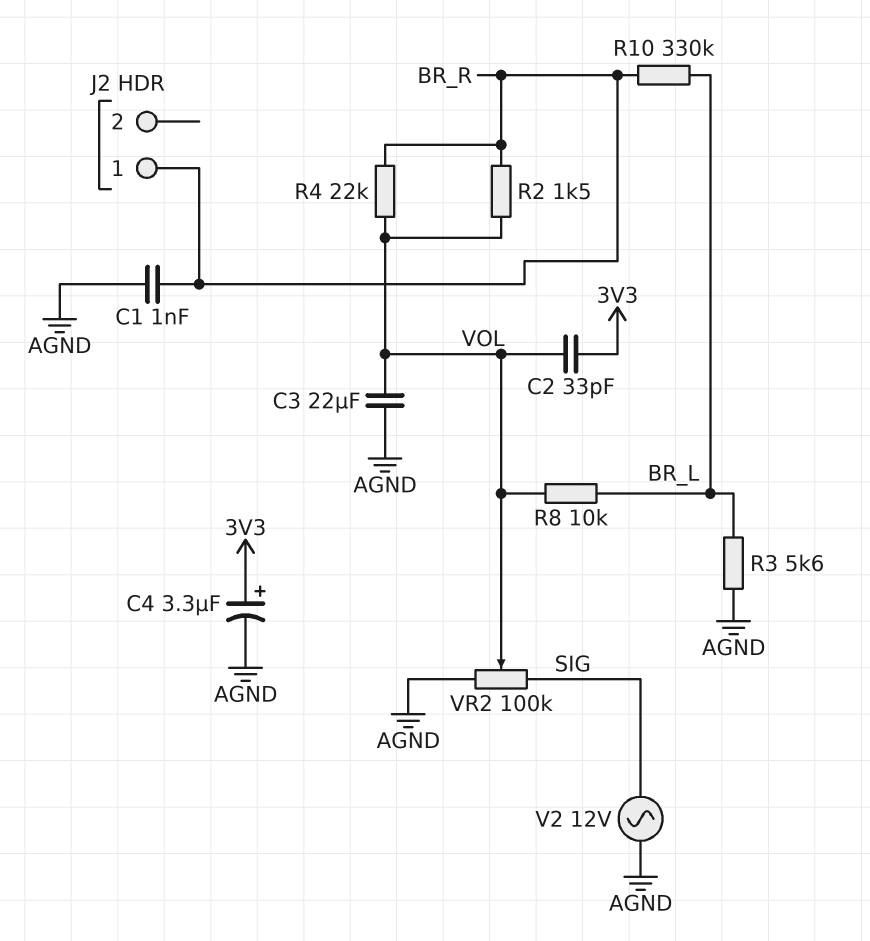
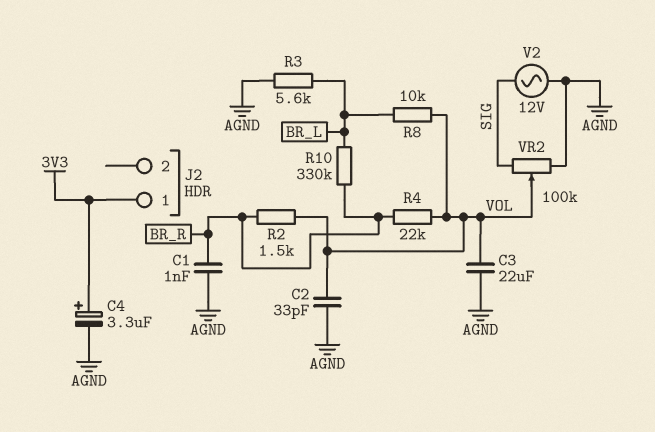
C2: 33pF (3V3, VOL) -> 33pF (AGND, VOL)
J2 pin 1: BR_R -> 3V3

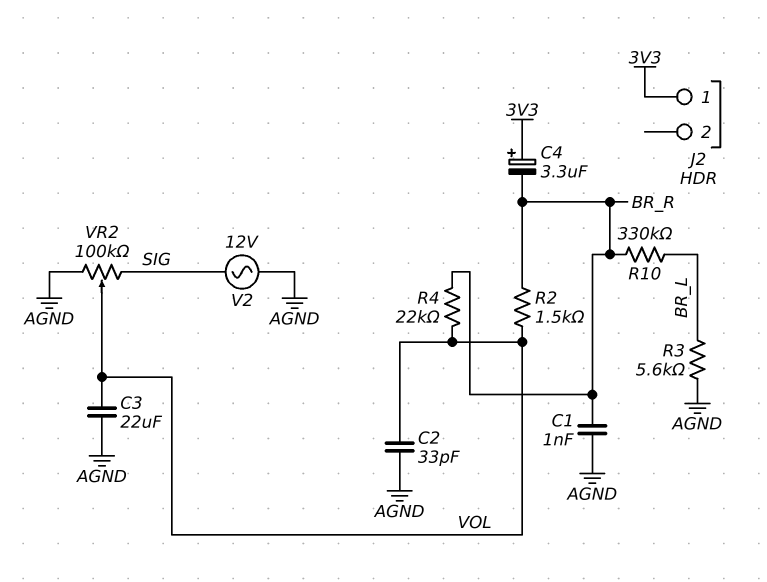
C4: 3.3uF (plus 3V3, minus AGND) -> 3.3uF (plus 3V3, minus BR_R)
R8: 10k (BR_L, VOL) -> none

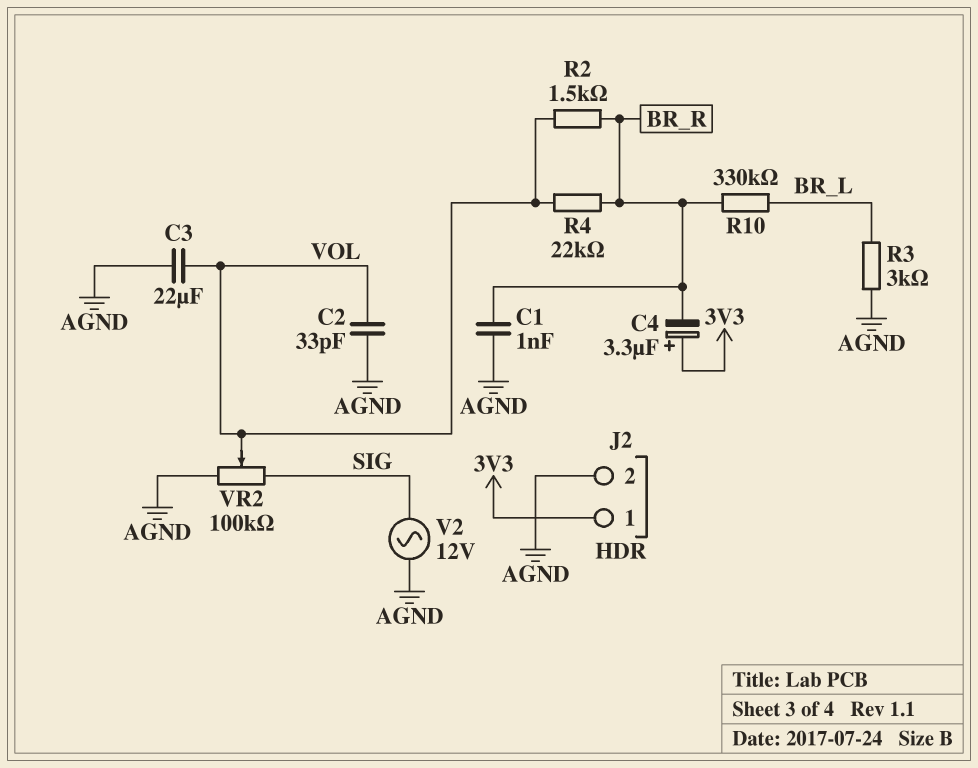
J2 pin 2: none -> AGND
R3: 5.6k (AGND, BR_L) -> 3k (AGND, BR_L)

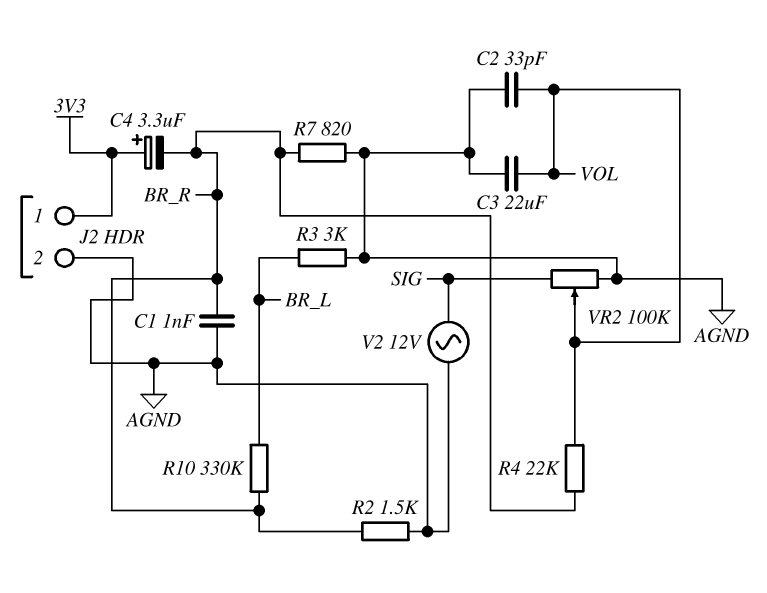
R2: 1.5k (BR_R, VOL) -> 1.5k (AGND, BR_R)
R7: none -> 820 (AGND, BR_R)

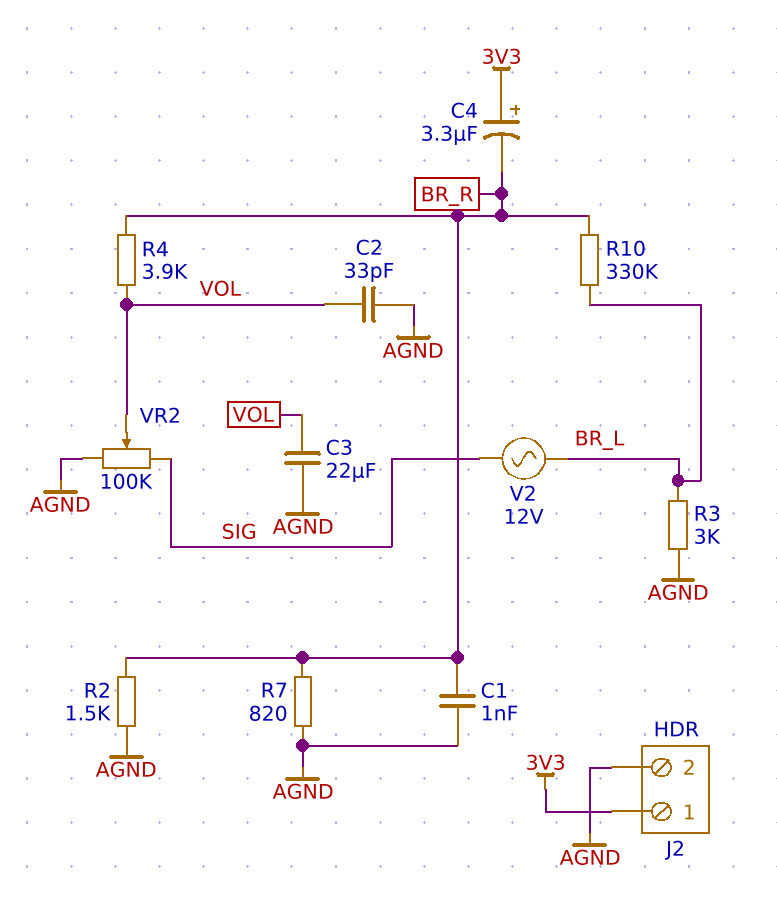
R4: 22k (BR_R, VOL) -> 3.9k (BR_R, VOL)
V2: AC 12V (AGND, SIG) -> AC 12V (BR_L, SIG)

